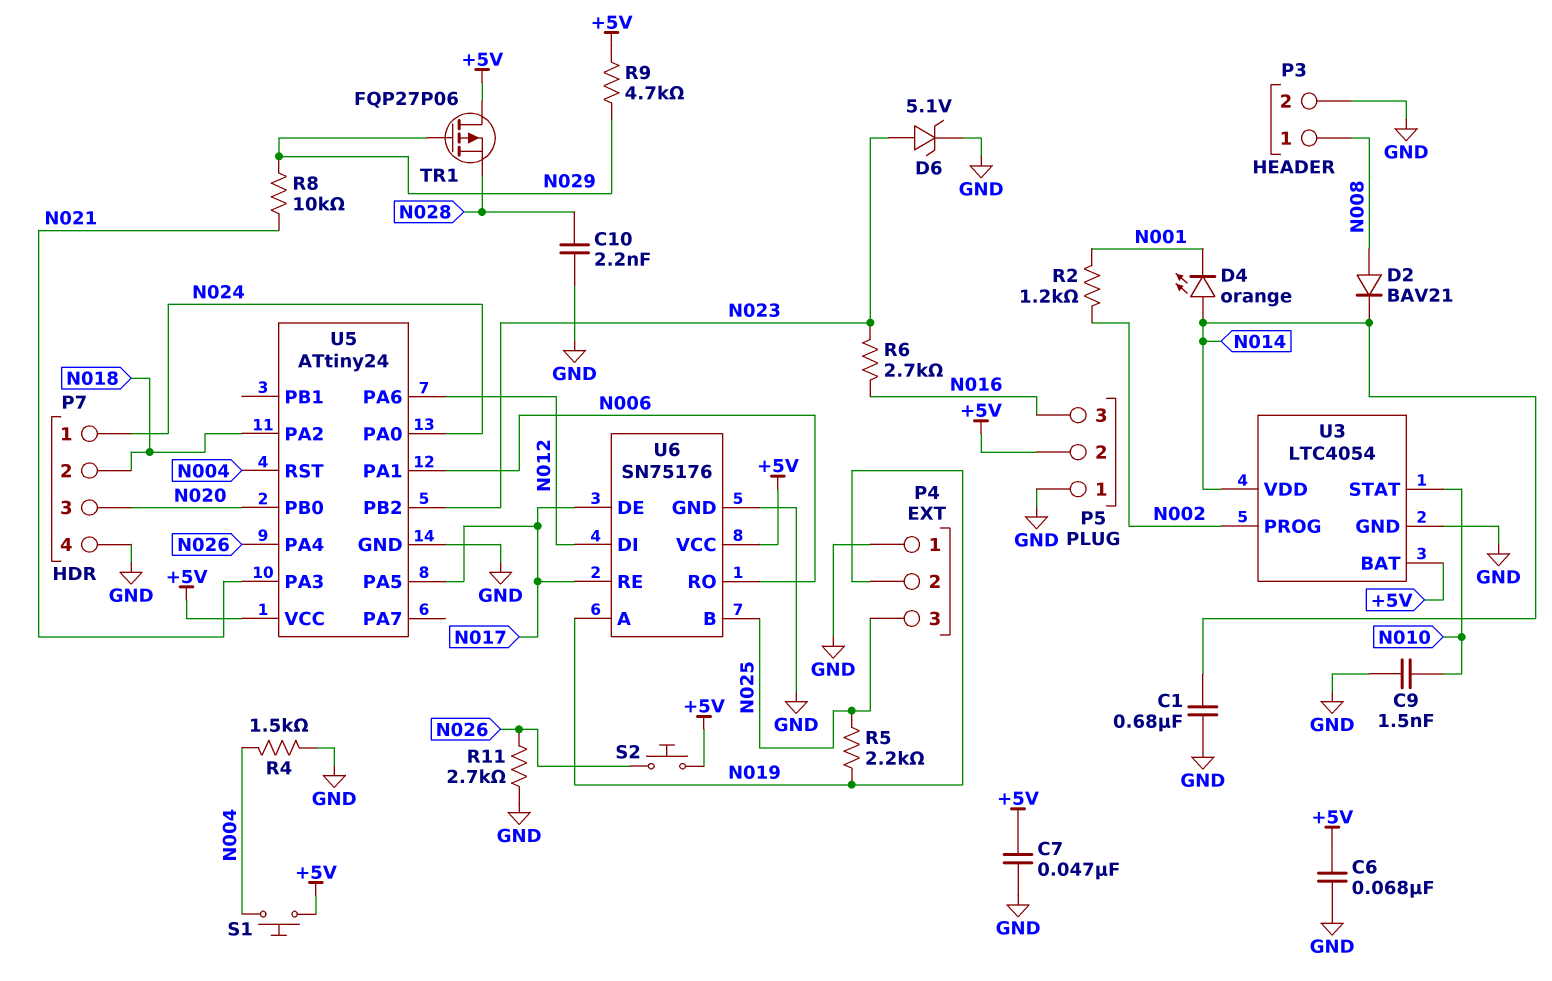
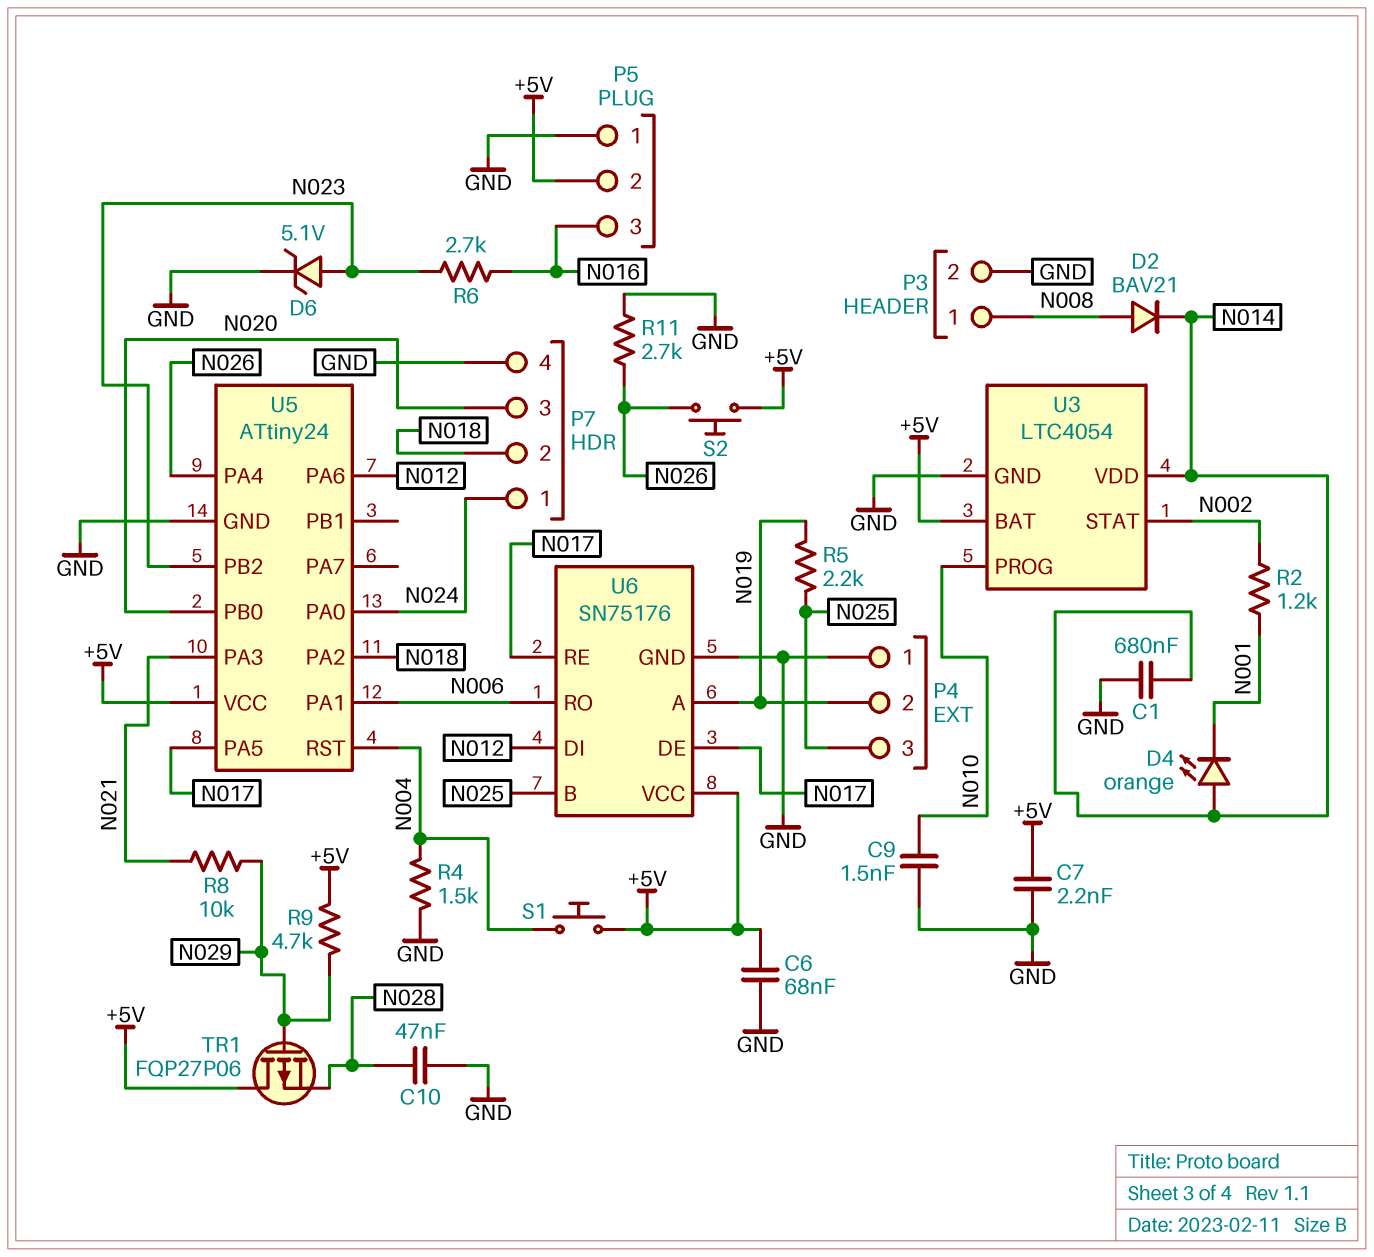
C7: 47nF (+5V, GND) -> 2.2nF (+5V, GND)
C10: 2.2nF (GND, N028) -> 47nF (GND, N028)
U3 pin PROG: N002 -> N010
U3 pin STAT: N010 -> N002

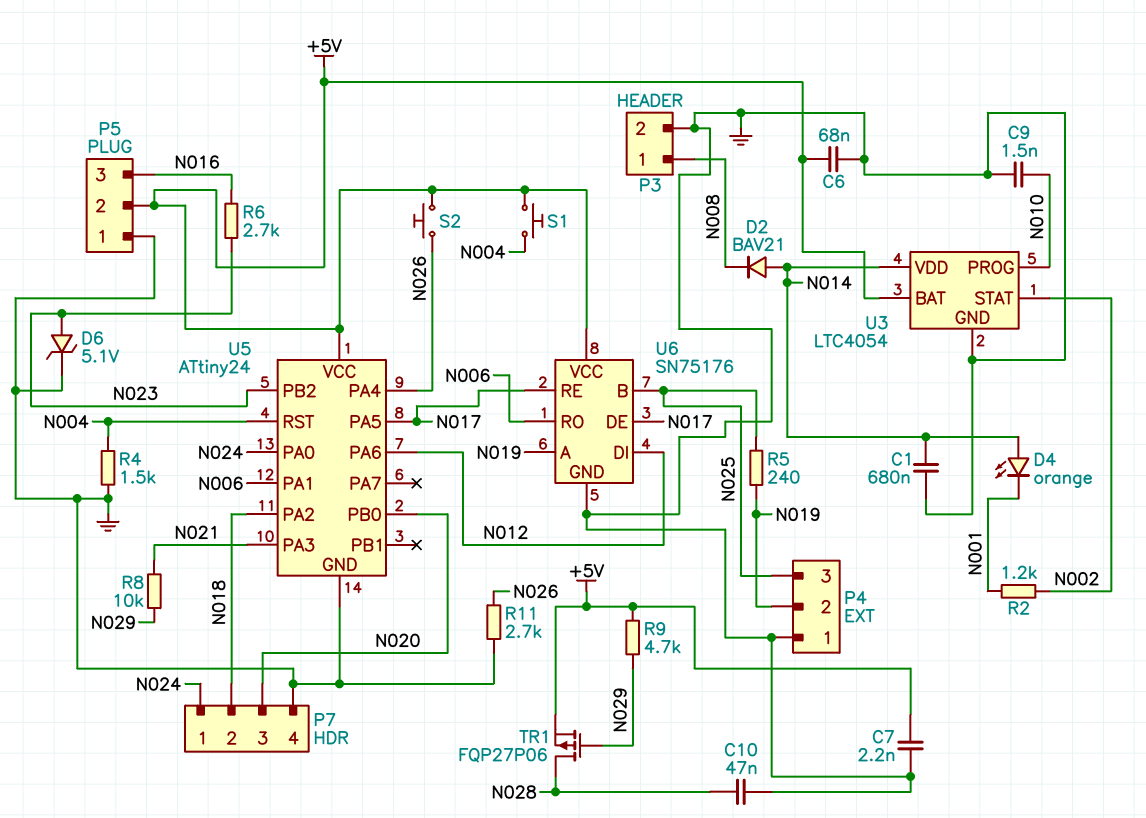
D2: diode BAV21 (A N008, K N014) -> diode BAV21 (A N014, K N008)
R5: 2.2k (N019, N025) -> 240 (N019, N025)
TR1: PMOS FQP27P06 (G N029, D +5V, S N028) -> PMOS FQP27P06 (G N029, D N028, S +5V)

